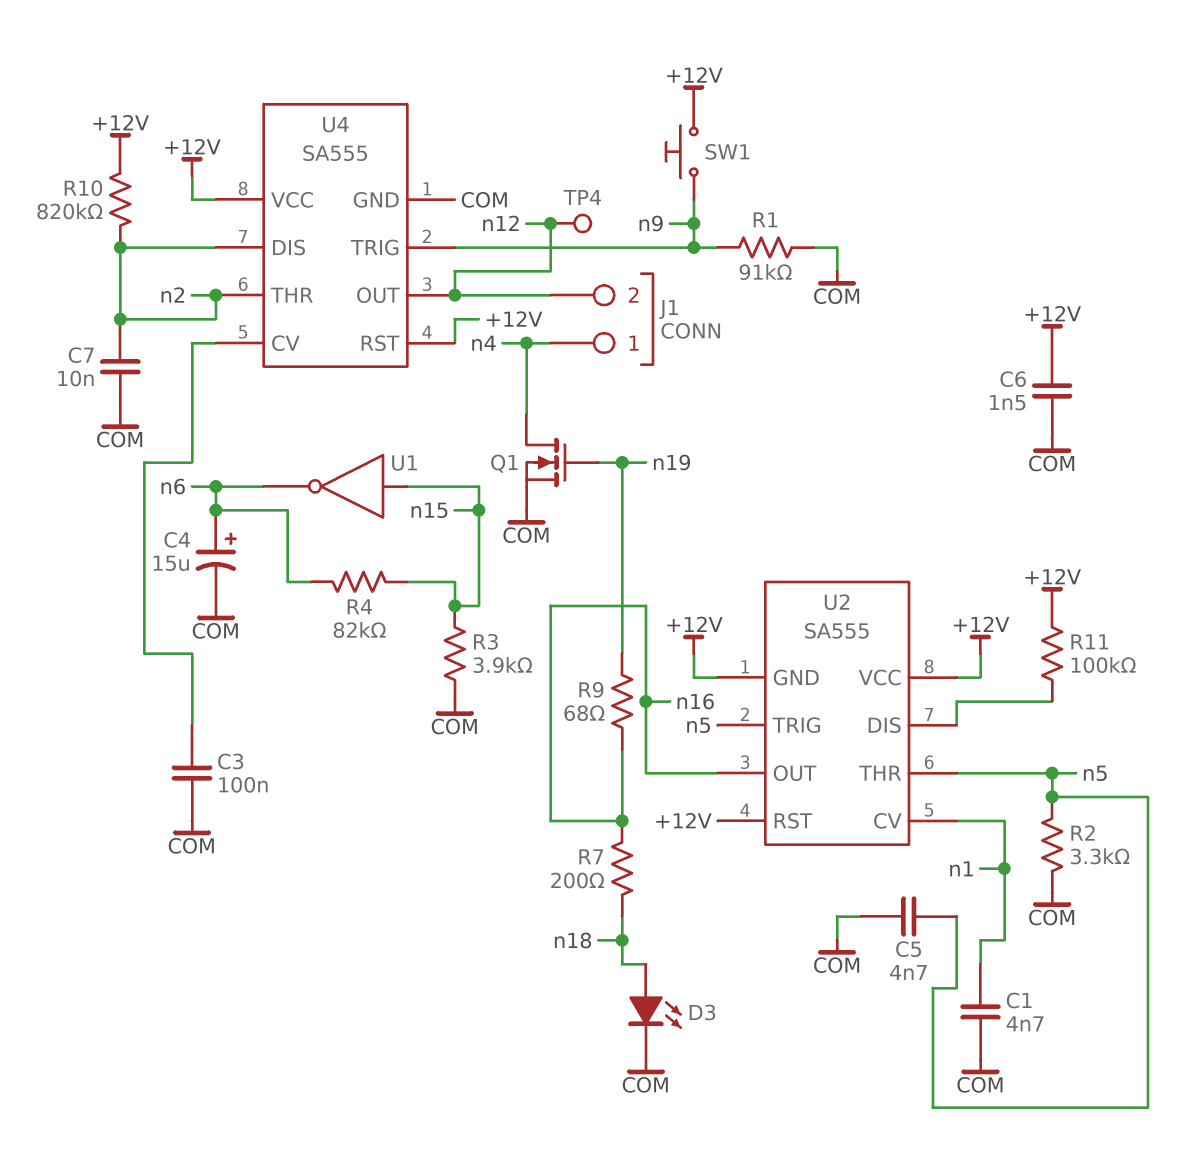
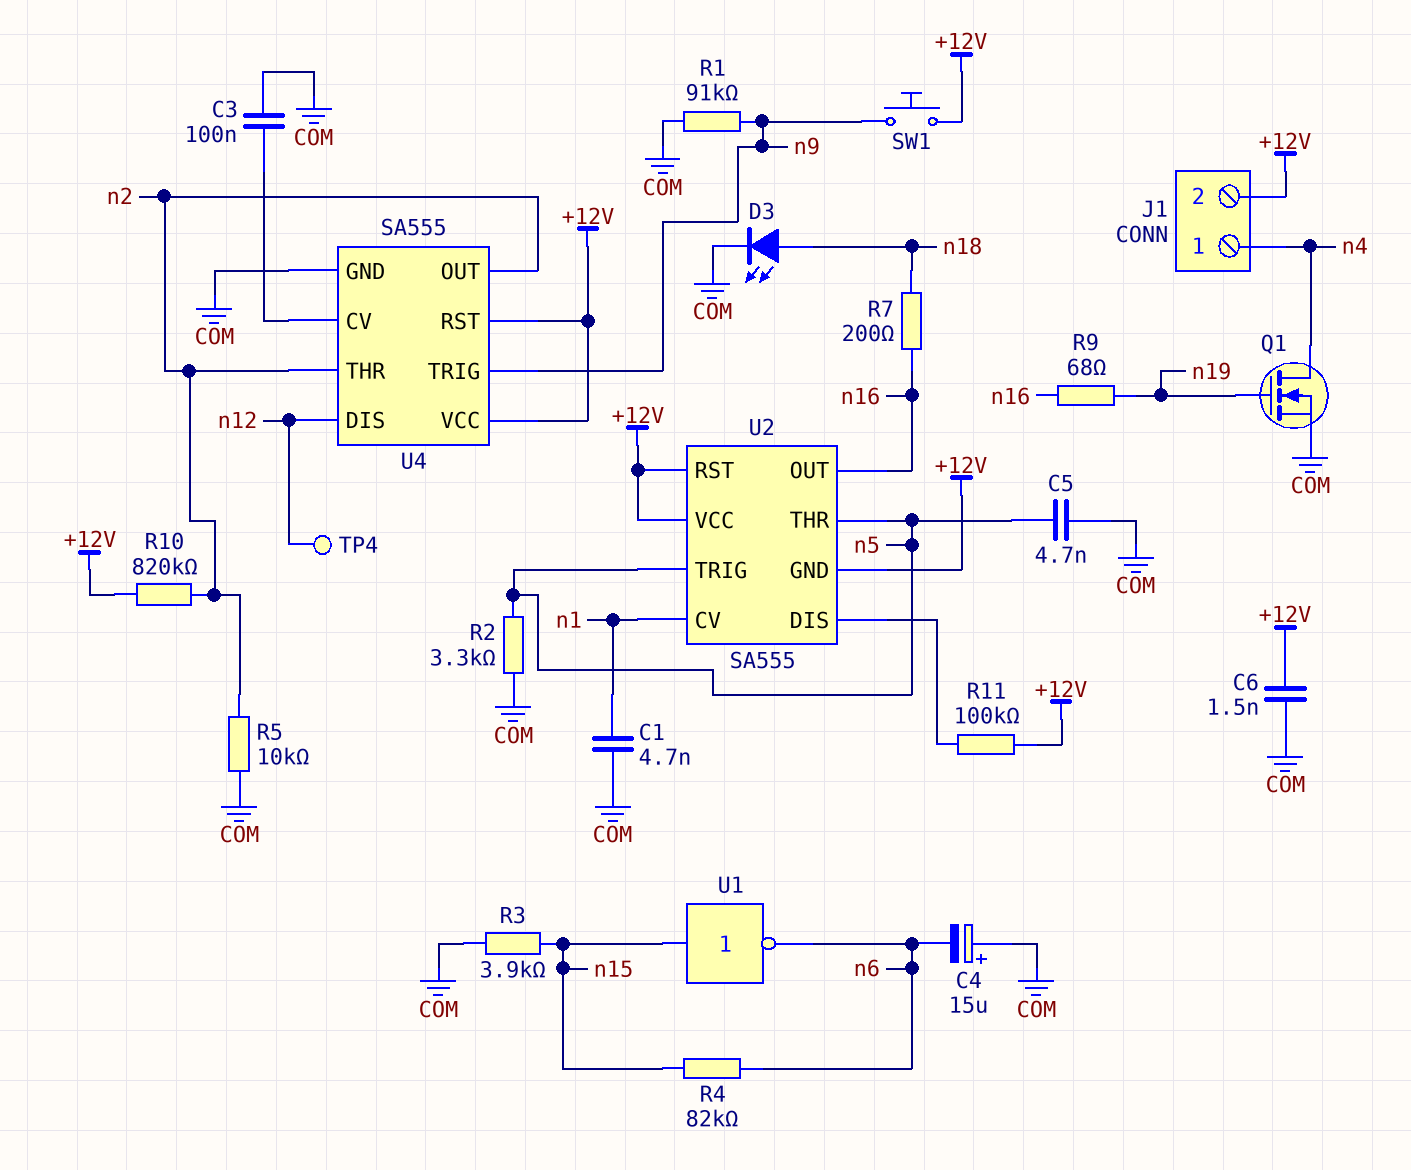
C4: 15uF (plus n6, minus COM) -> 15uF (plus COM, minus n6)
C7: 10nF (COM, n2) -> none
J1 pin 2: n12 -> +12V
R5: none -> 10k (COM, n2)
U4 pin DIS: n2 -> n12
U4 pin OUT: n12 -> n2

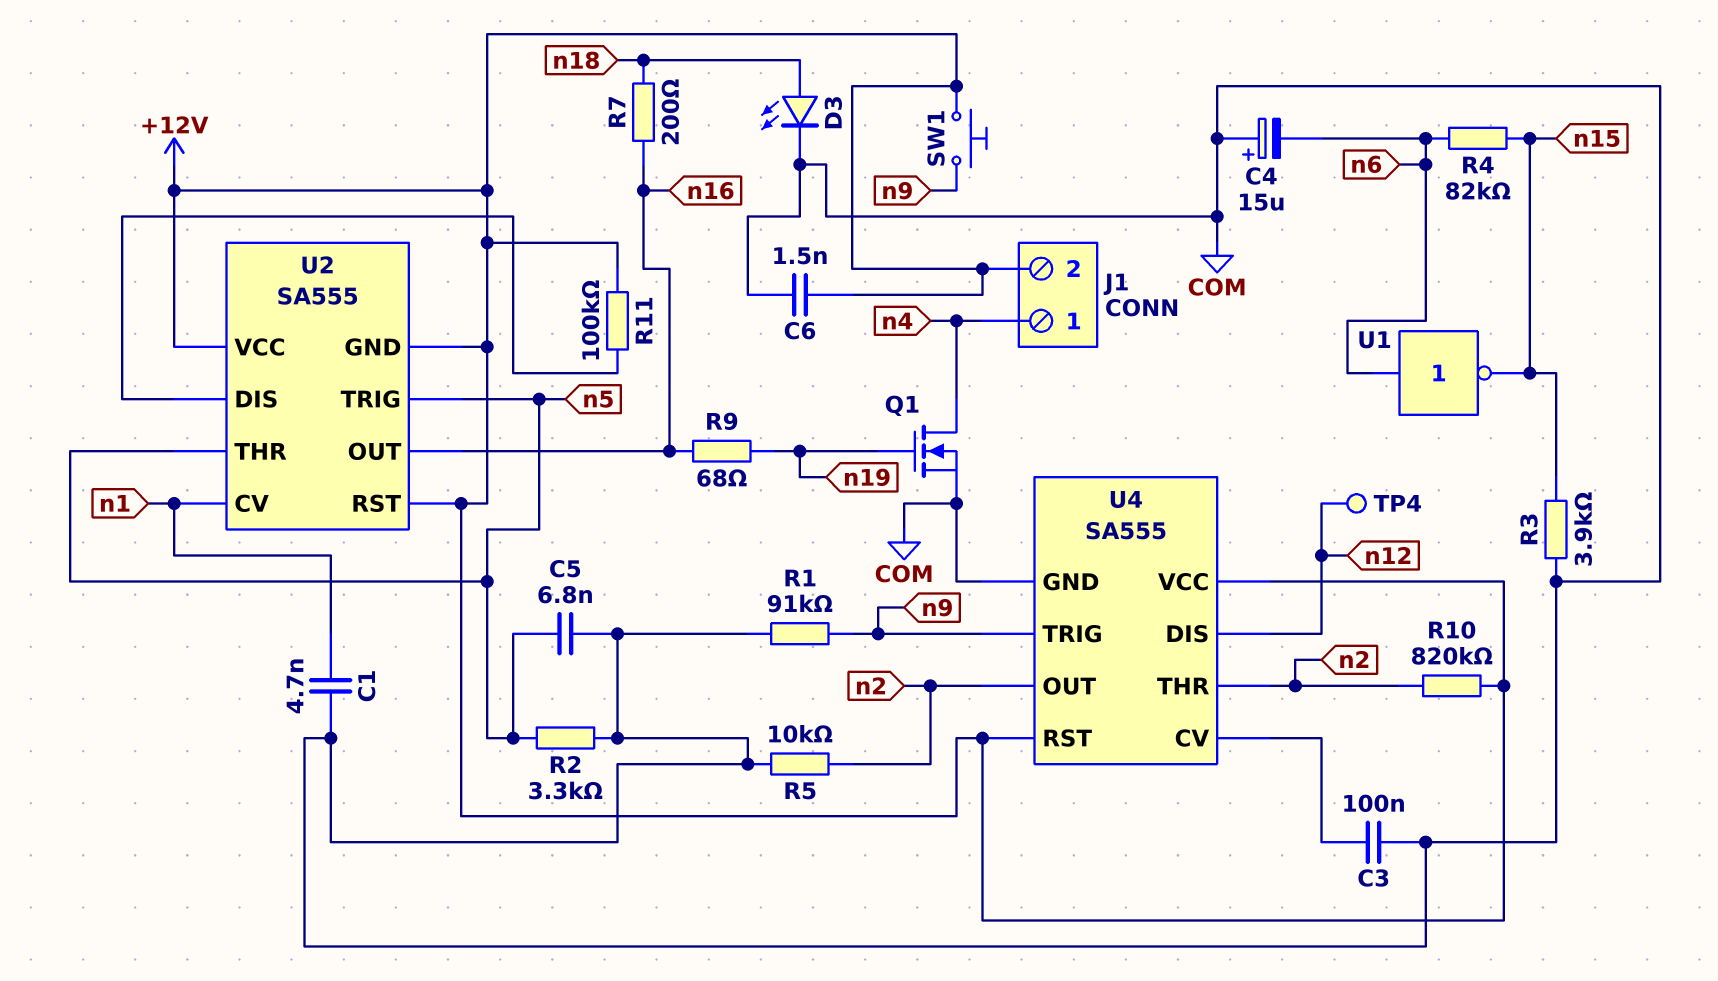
C5: 4.7nF (COM, n5) -> 6.8nF (COM, n5)
U1: NOT (in n15, out n6) -> NOT (in n6, out n15)

